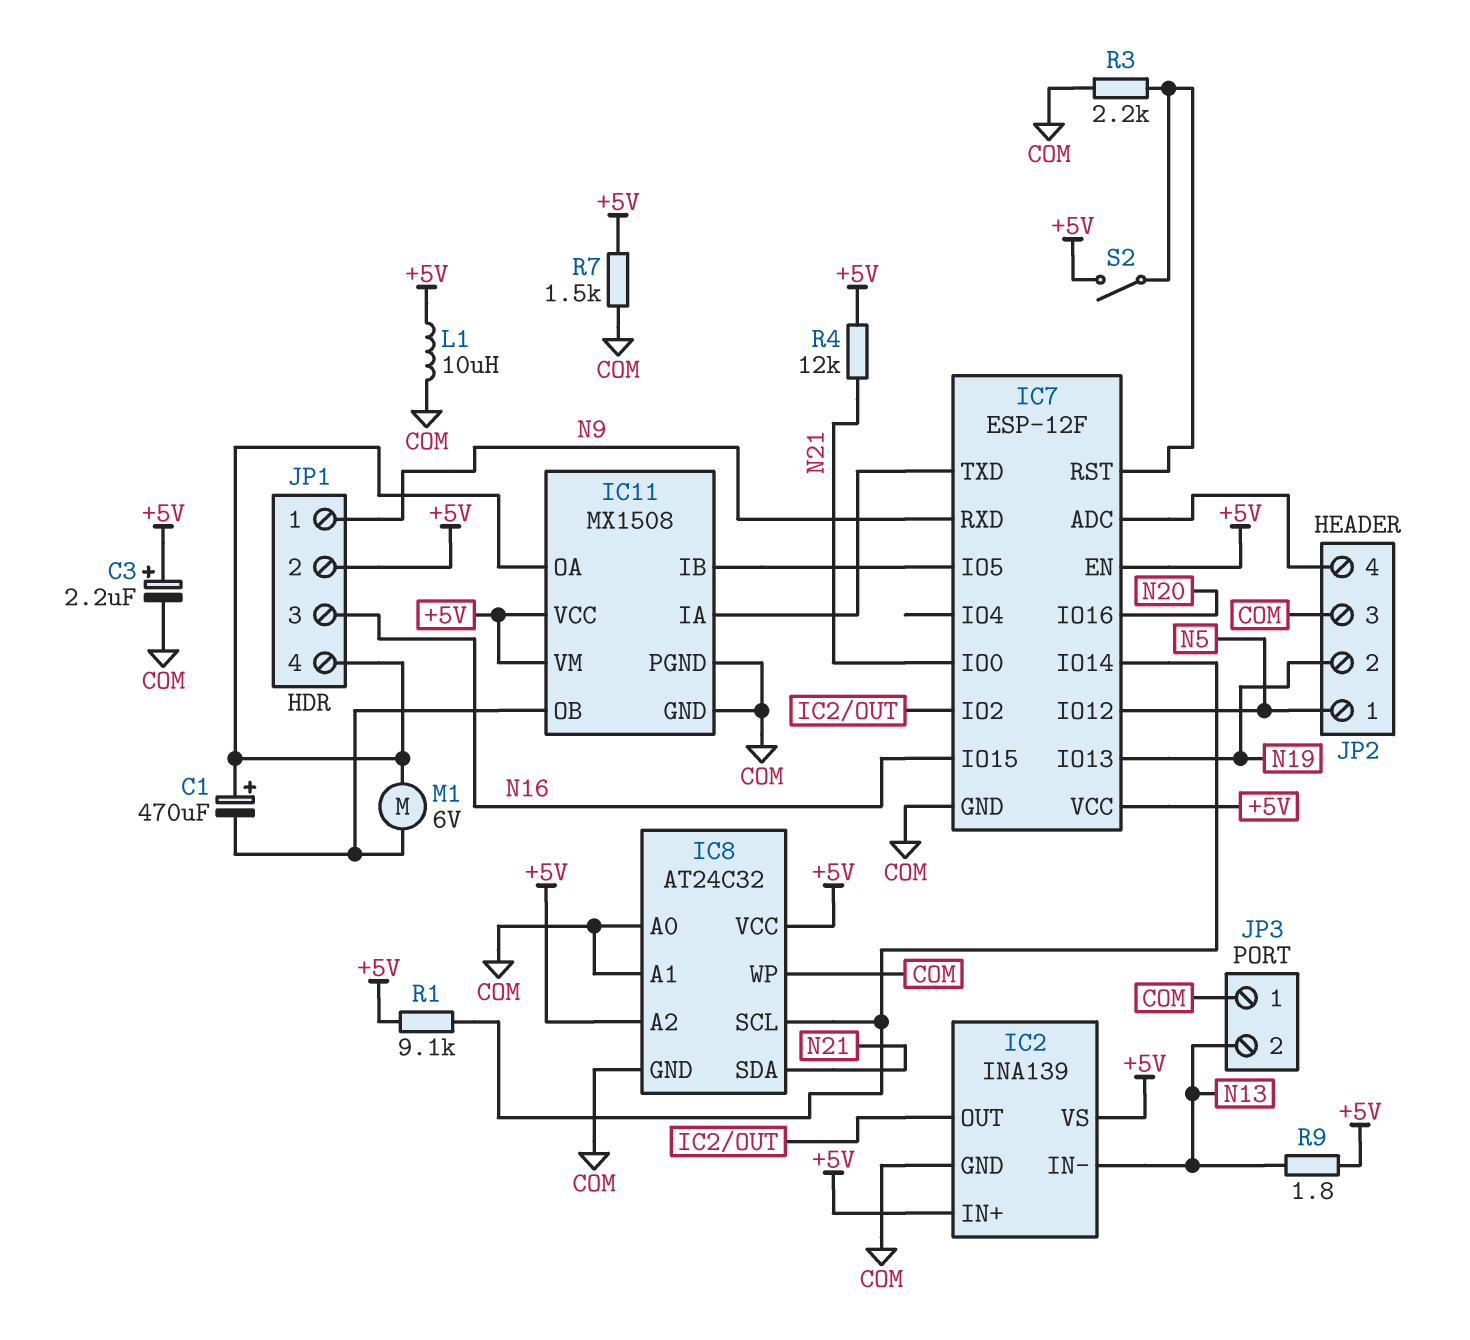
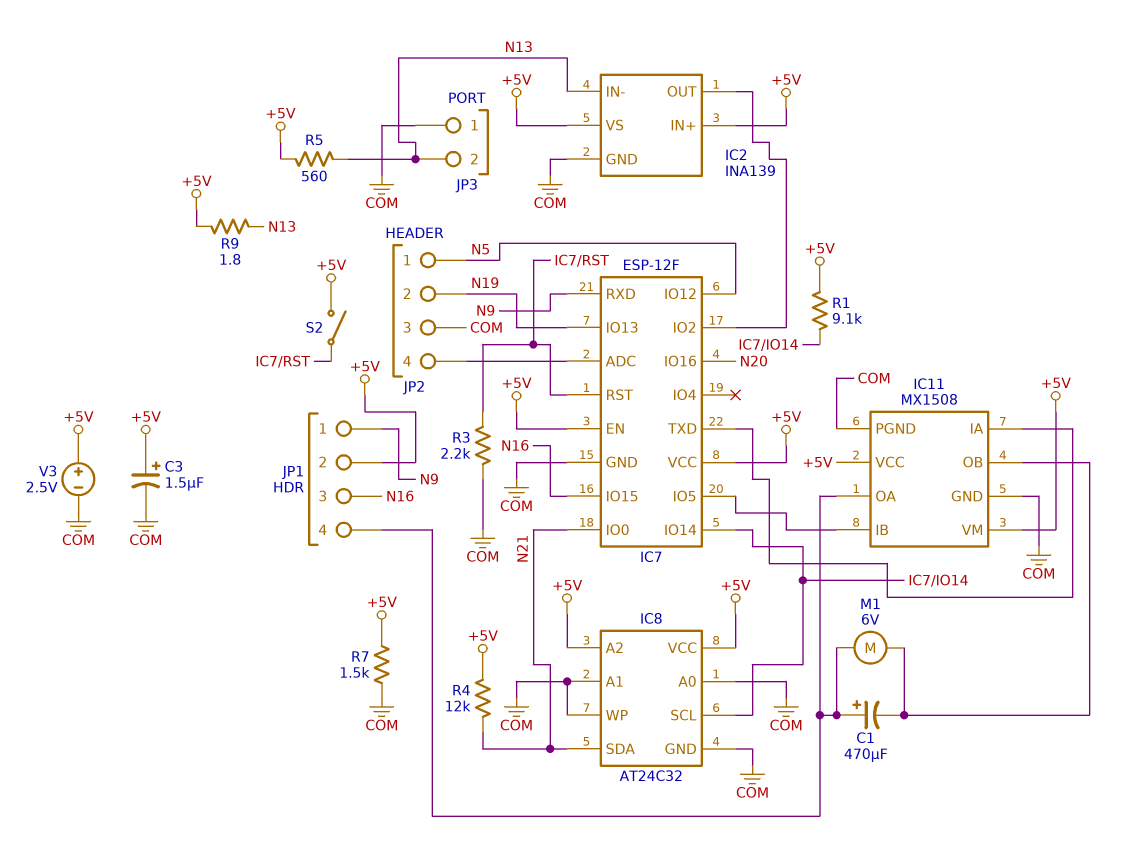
C3: 2.2uF (plus +5V, minus COM) -> 1.5uF (plus +5V, minus COM)
L1: 10uH (+5V, COM) -> none
R5: none -> 560 (+5V, N13)
V3: none -> 2.5V (plus +5V, minus COM)

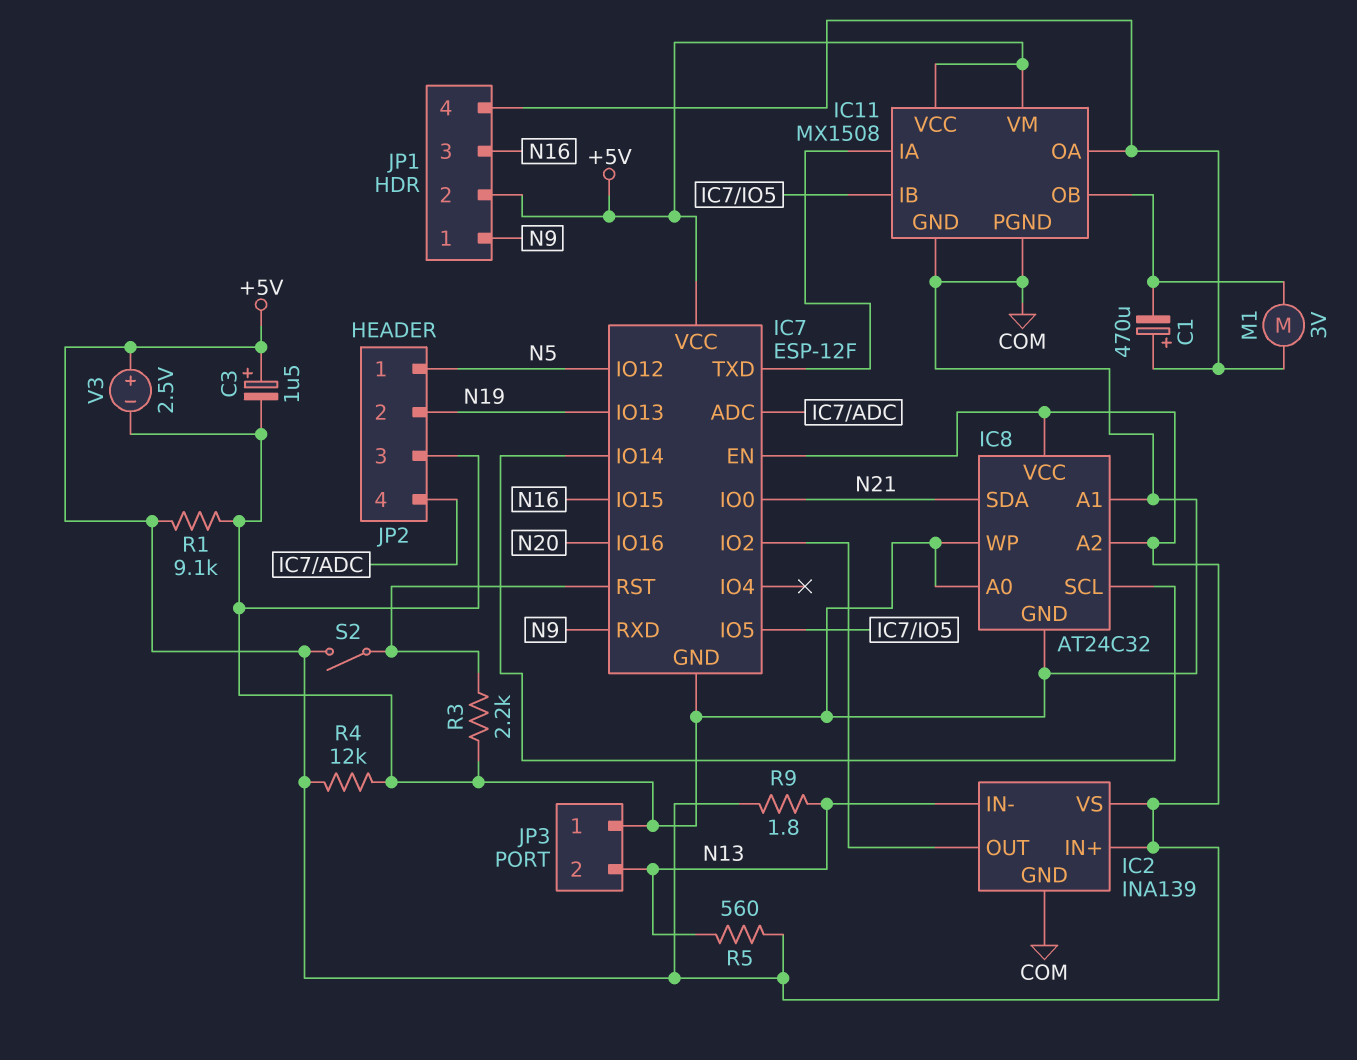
M1: motor 6V (IC11/OA, IC11/OB) -> motor 3V (IC11/OA, IC11/OB)
R1: 9.1k (+5V, IC7/IO14) -> 9.1k (+5V, COM)
R4: 12k (+5V, N21) -> 12k (+5V, COM)
R7: 1.5k (+5V, COM) -> none

